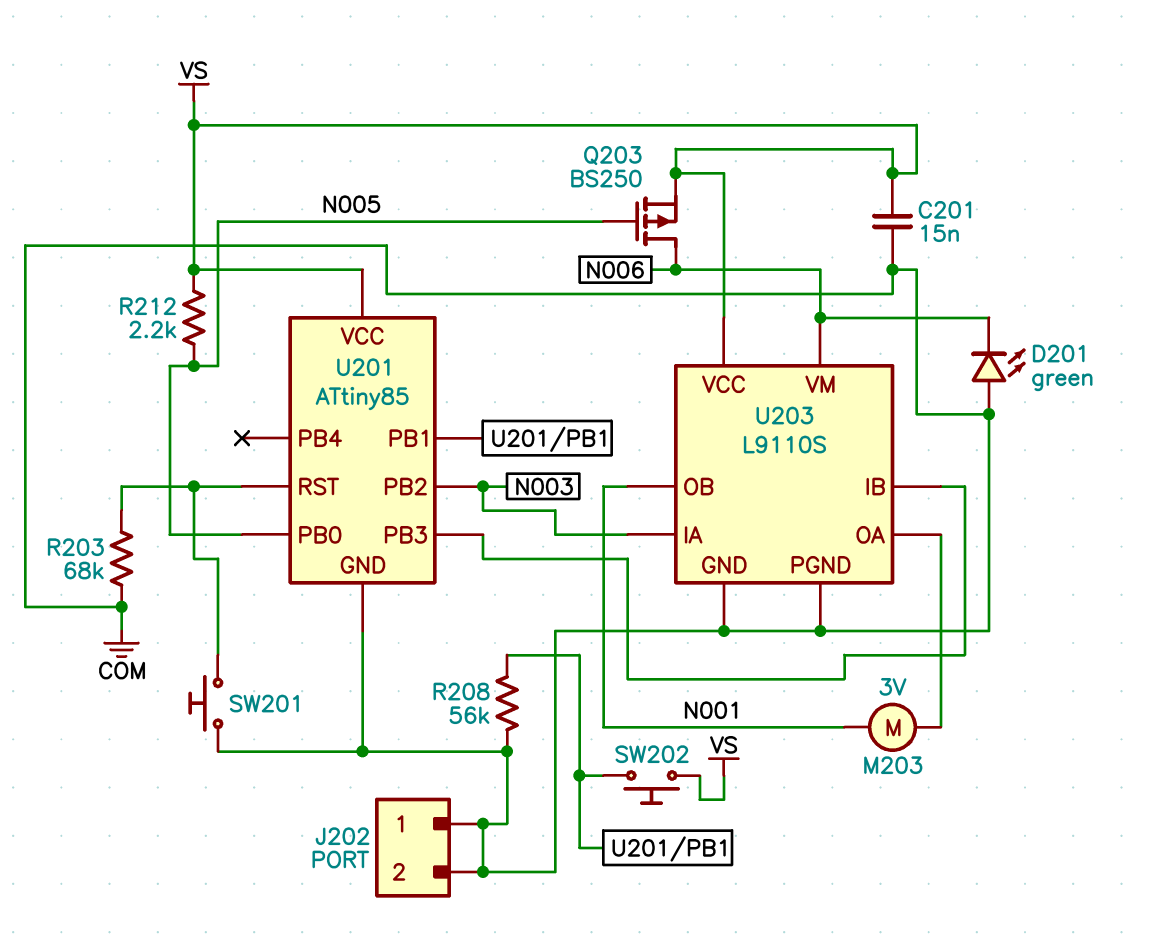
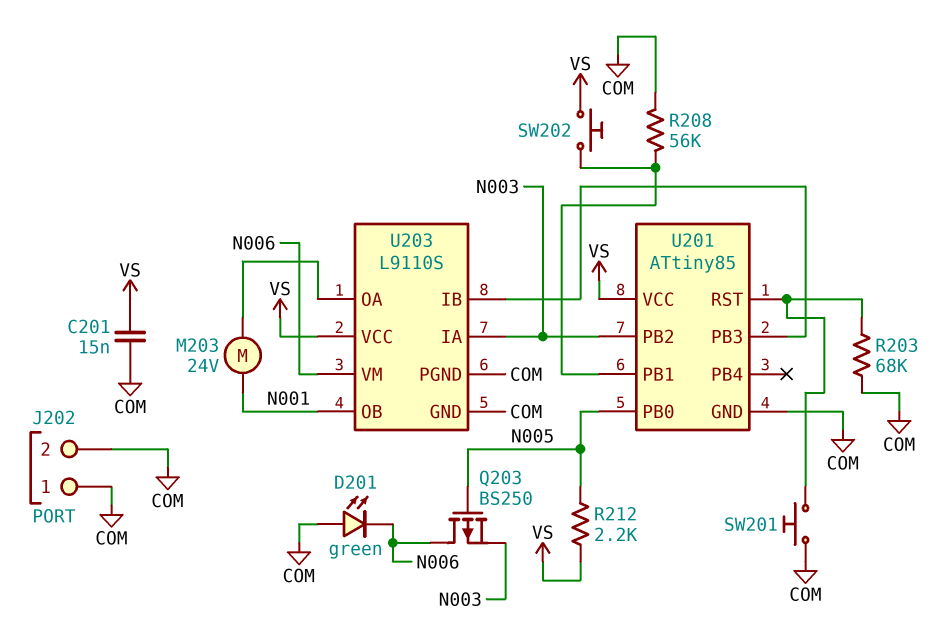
M203: motor 3V (N001, U203/OA) -> motor 24V (N001, U203/OA)
Q203: PMOS BS250 (G N005, D N006, S VS) -> PMOS BS250 (G N005, D N006, S N003)

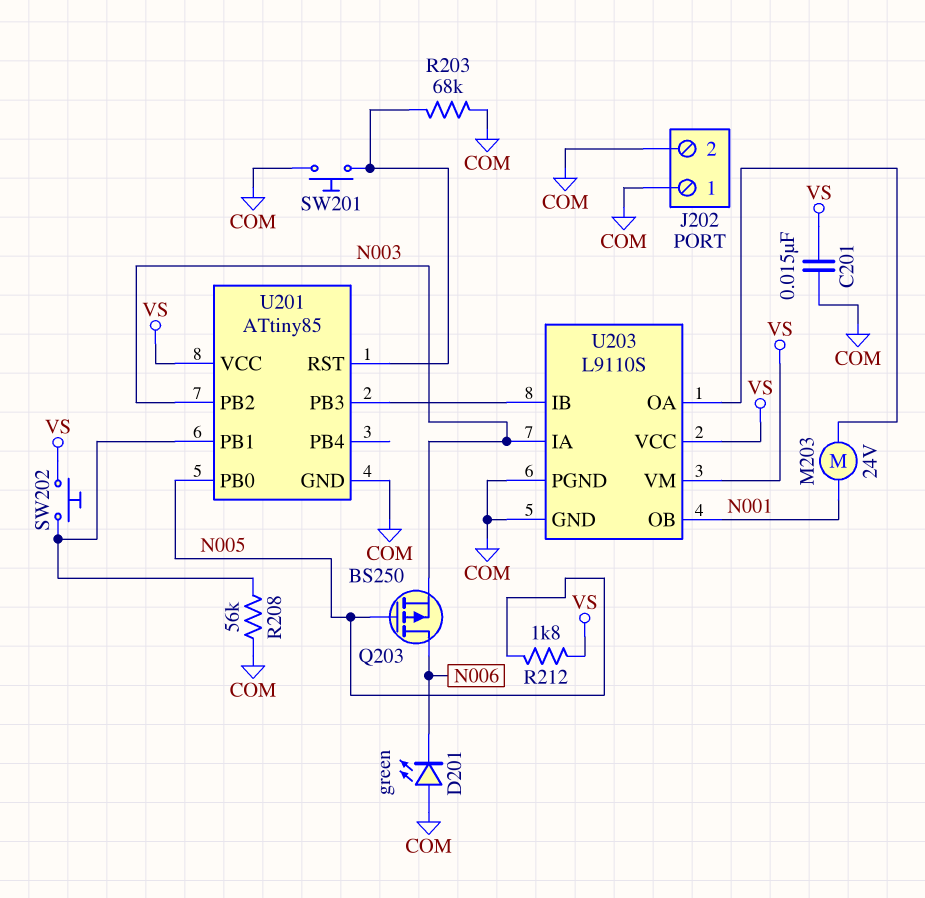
R212: 2.2k (N005, VS) -> 1.8k (N005, VS)
U203 pin VM: N006 -> VS

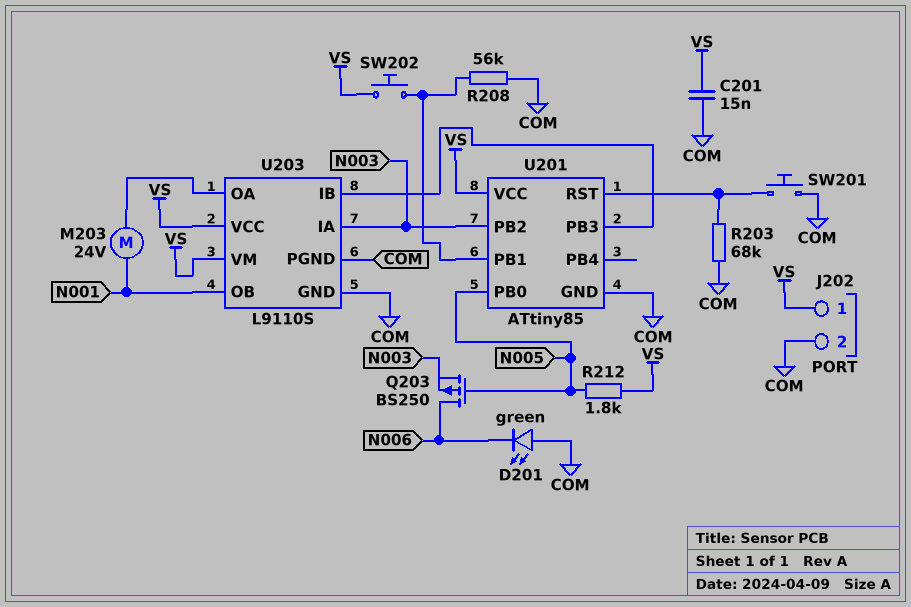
J202 pin 1: COM -> VS

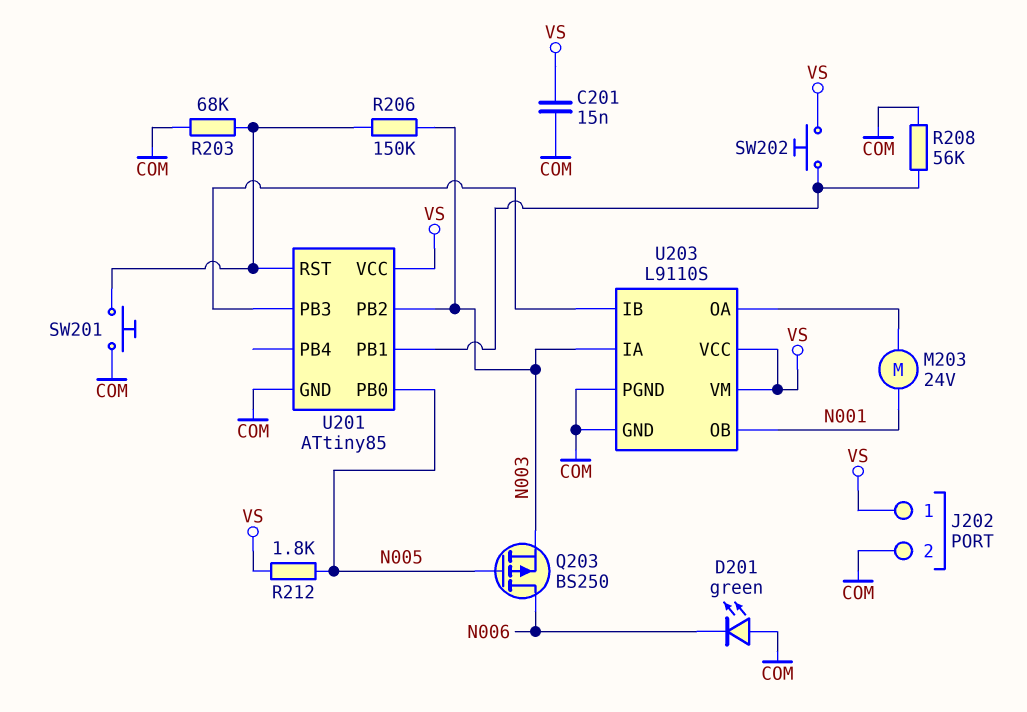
R206: none -> 150k (N003, U201/RST)

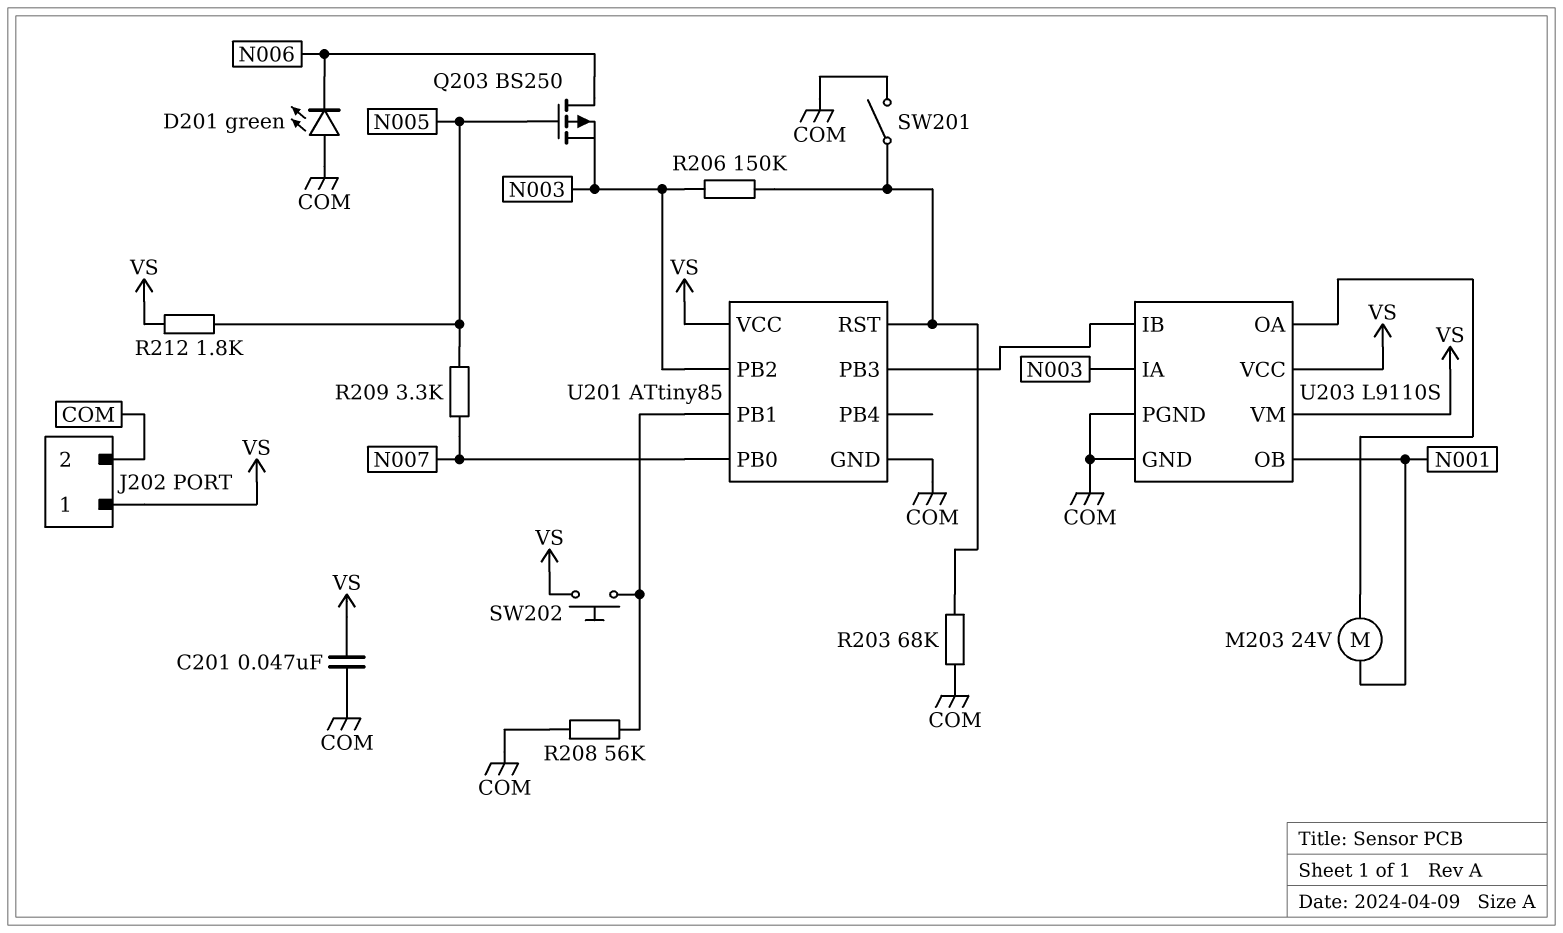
C201: 15nF (COM, VS) -> 47nF (COM, VS)
R209: none -> 3.3k (N005, N007)
SW201: button (COM, U201/RST) -> switch (COM, U201/RST)
U201 pin PB0: N005 -> N007

